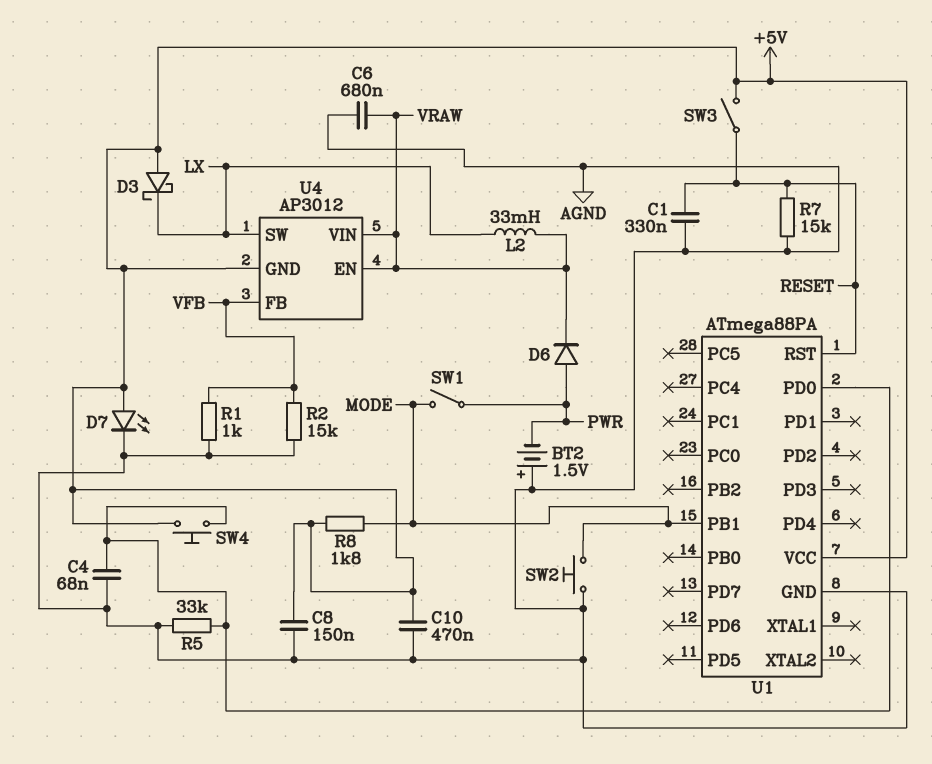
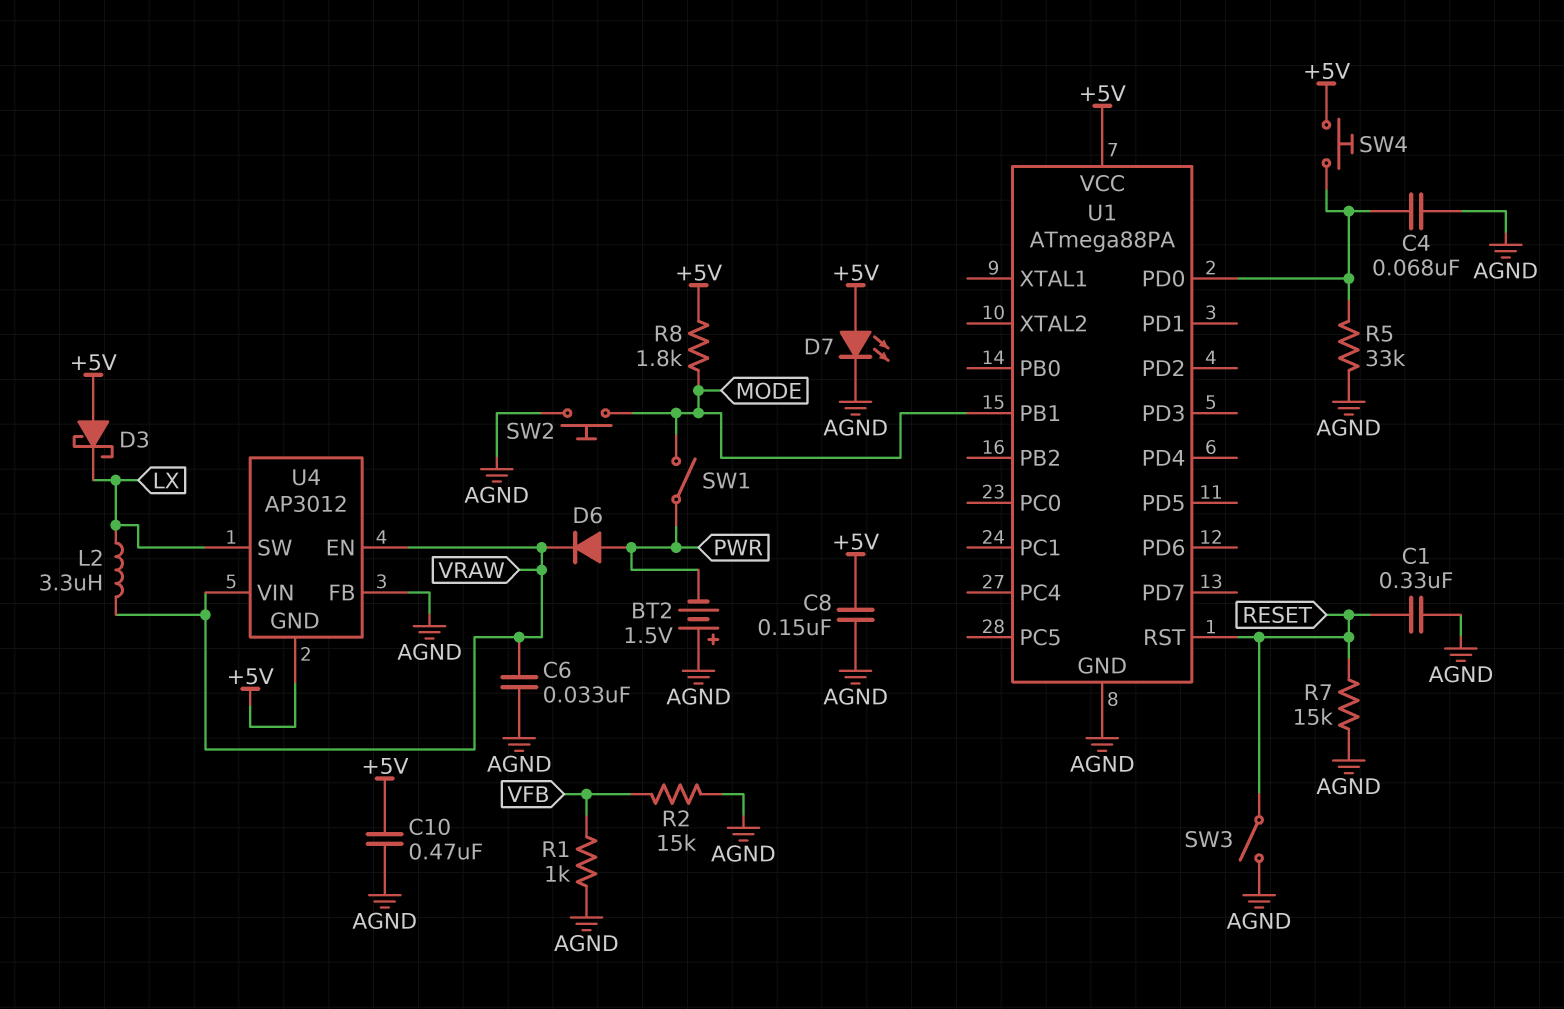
C6: 680nF (AGND, VRAW) -> 33nF (AGND, VRAW)
L2: 33mH (LX, VRAW) -> 3.3uH (LX, VRAW)
SW3: switch (+5V, RESET) -> switch (AGND, RESET)
U4 pin FB: VFB -> AGND

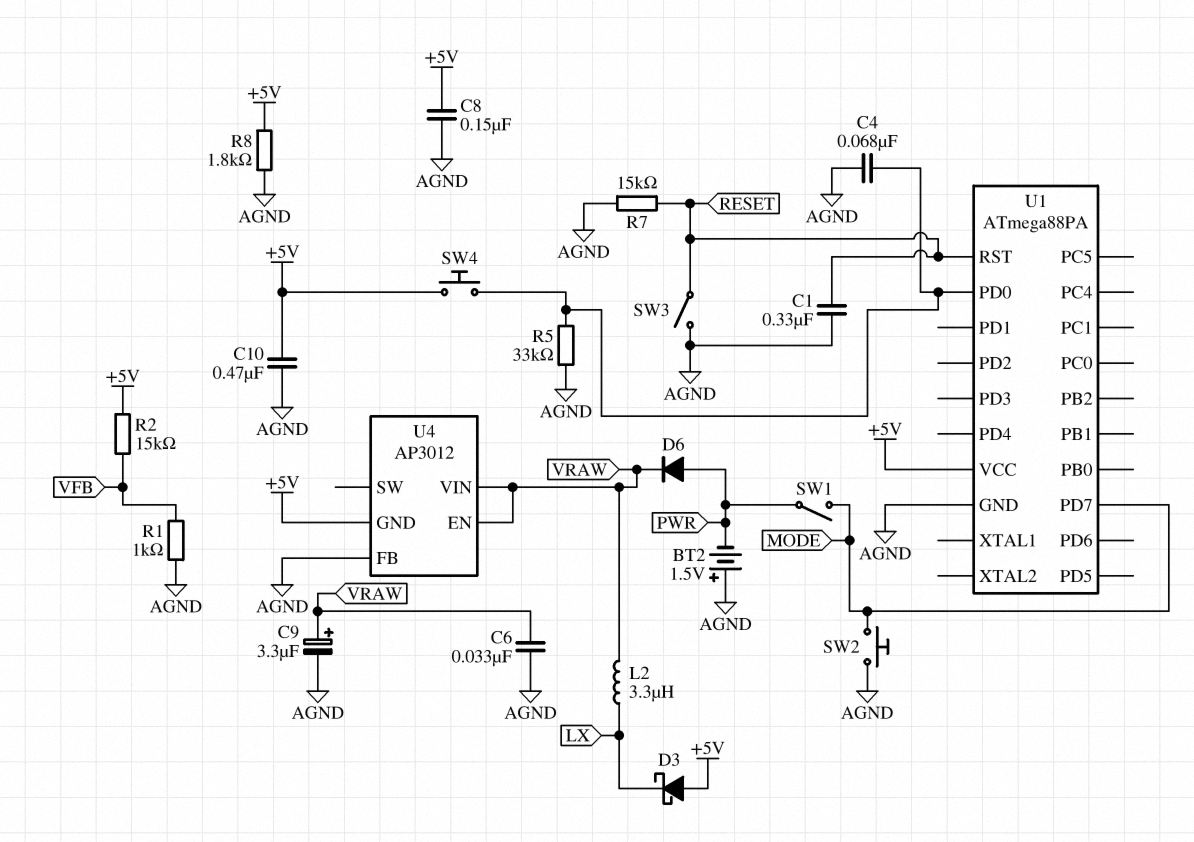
C9: none -> 3.3uF (plus VRAW, minus AGND)
D7: LED (A +5V, K AGND) -> none
R2: 15k (AGND, VFB) -> 15k (+5V, VFB)
R8: 1.8k (+5V, MODE) -> 1.8k (+5V, AGND)
U1 pin PB1: MODE -> none
U1 pin PD7: none -> MODE
U4 pin SW: LX -> none

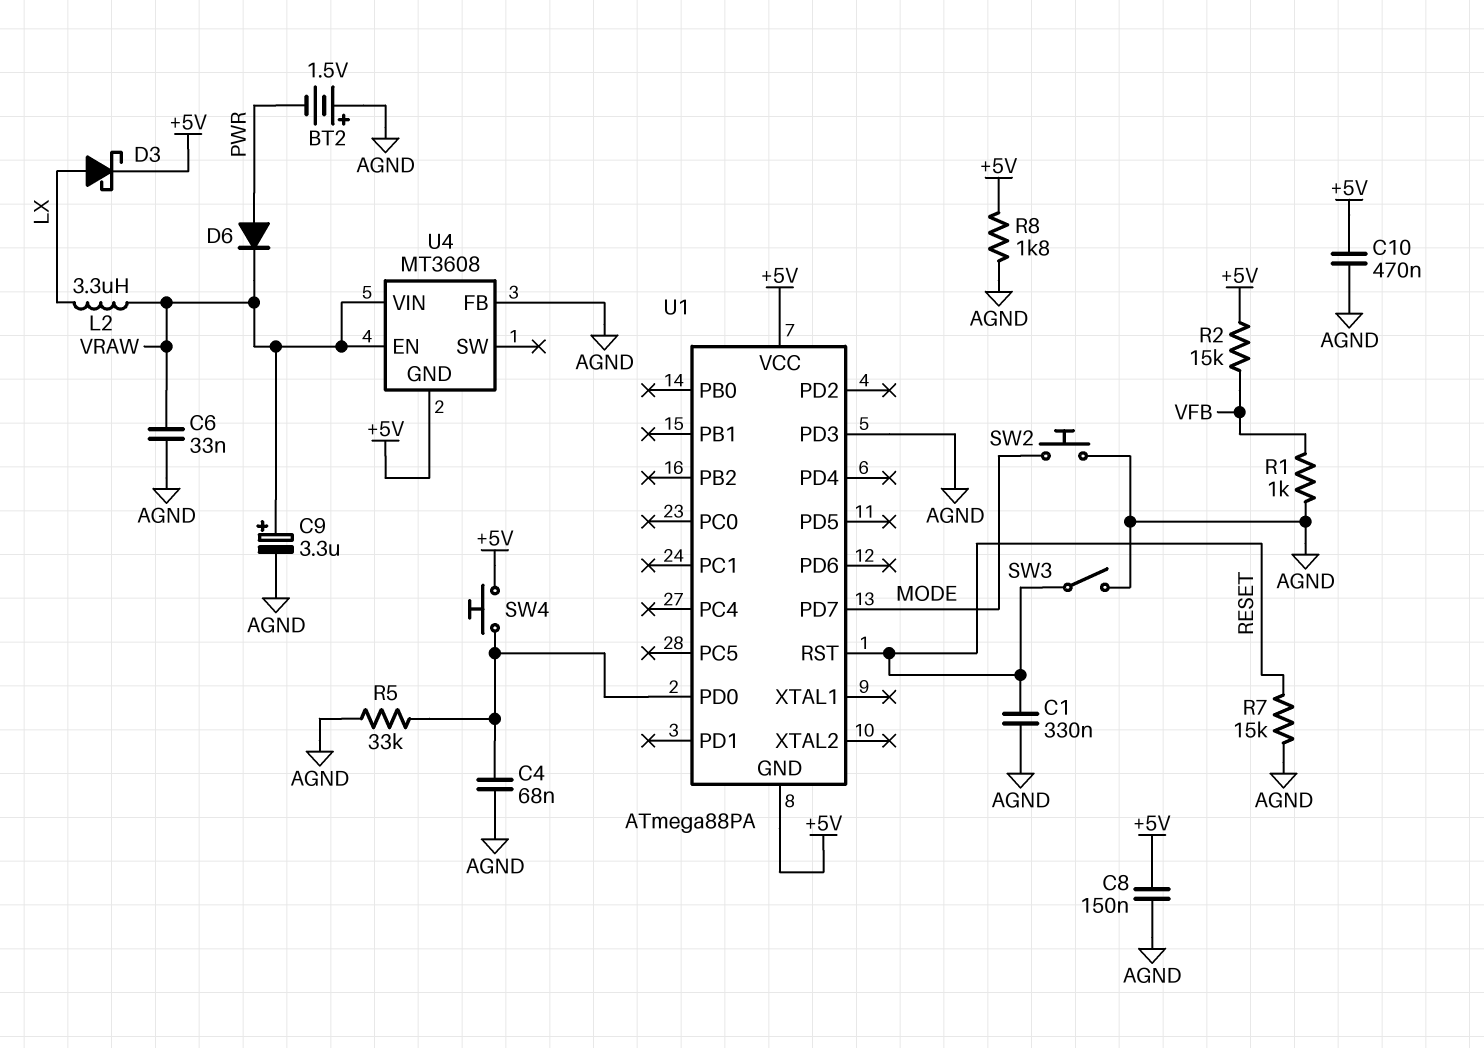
D3: schottky (A +5V, K LX) -> schottky (A LX, K +5V)
SW1: switch (MODE, PWR) -> none
U1 pin GND: AGND -> +5V
U1 pin PD3: none -> AGND
U4: AP3012 -> MT3608

